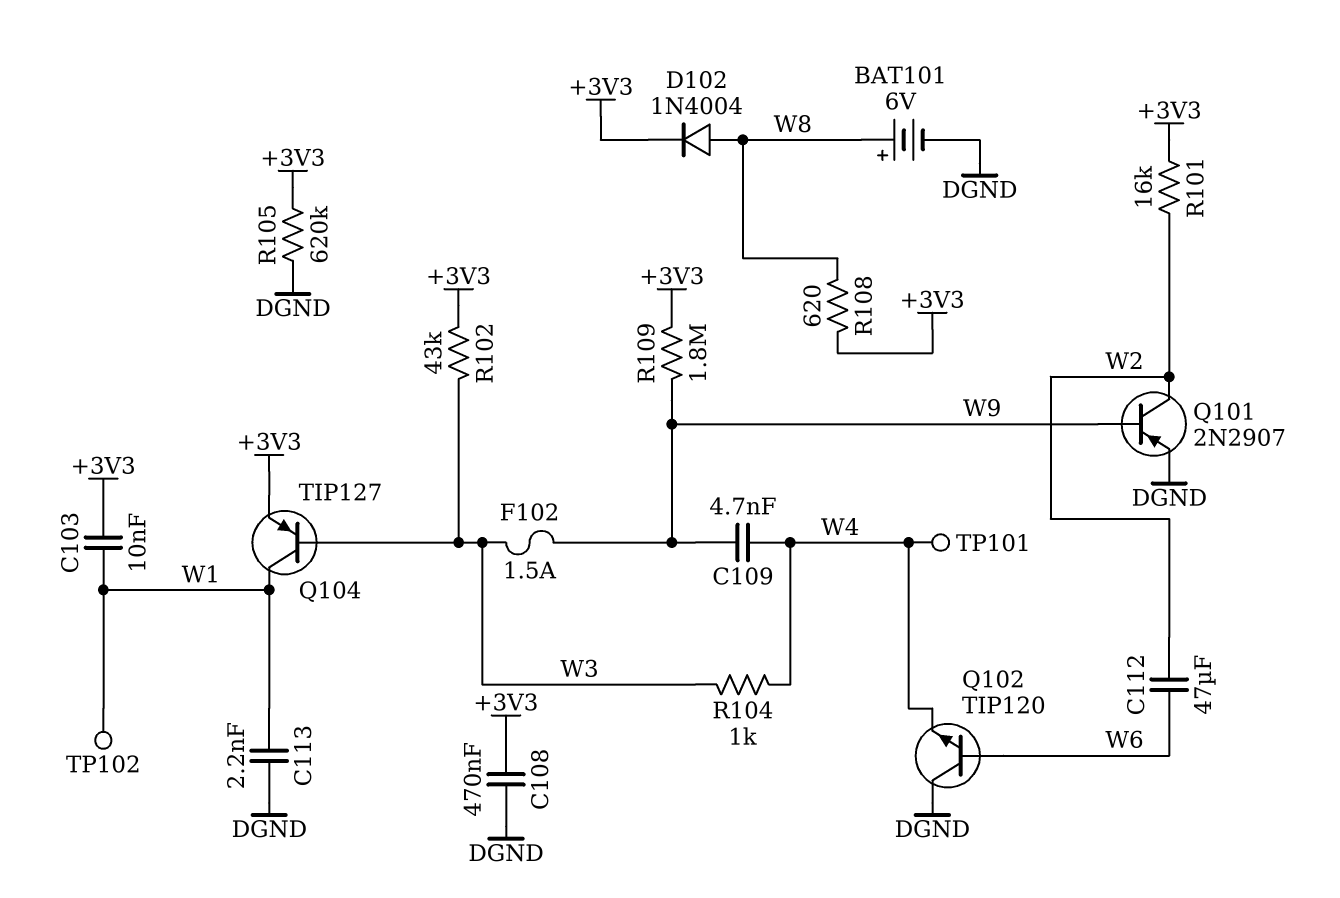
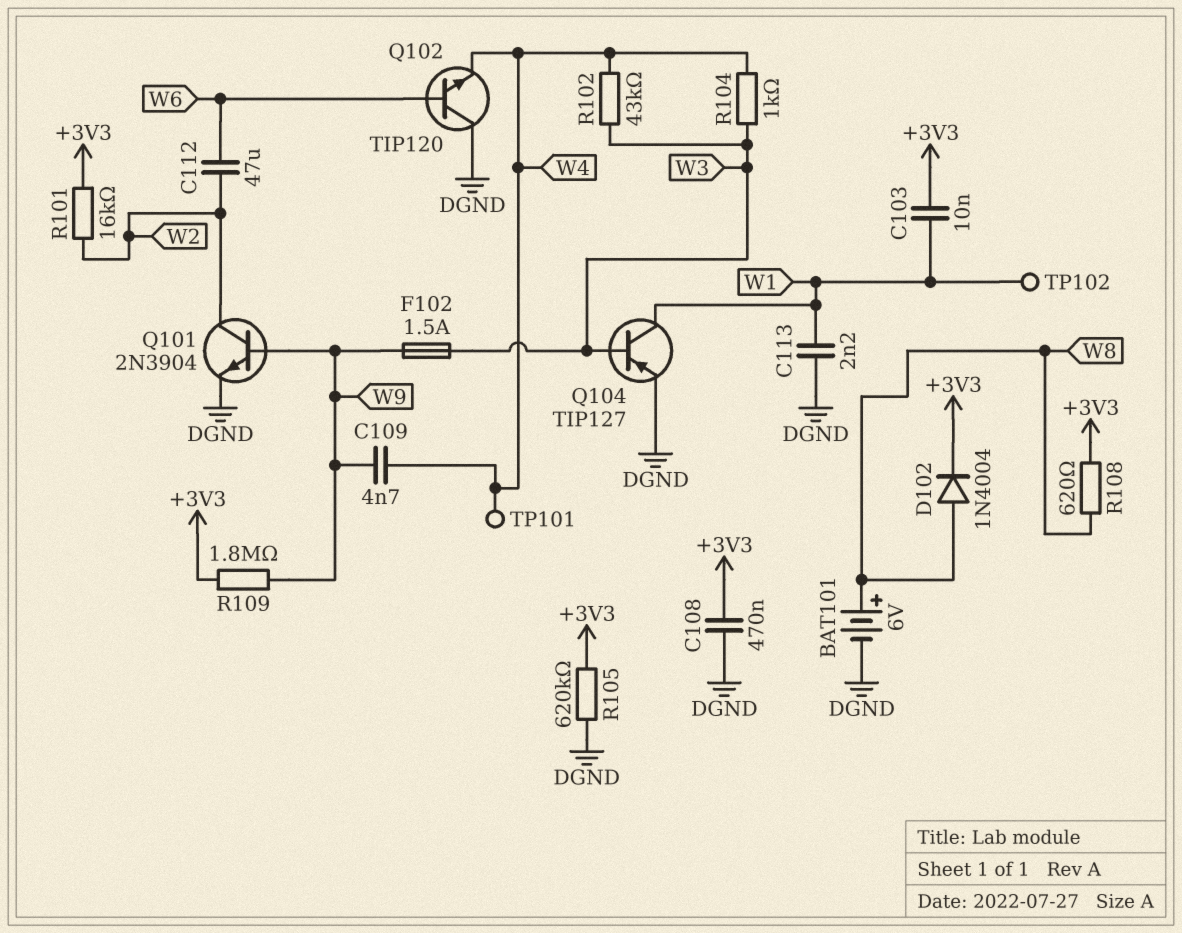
Q101: PNP 2N2907 (B W9, C W2, E DGND) -> NPN 2N3904 (B W9, C W2, E DGND)
Q104: PNP TIP127 (B W3, C W1, E +3V3) -> PNP TIP127 (B W3, C W1, E DGND)
R102: 43k (+3V3, W3) -> 43k (W3, W4)

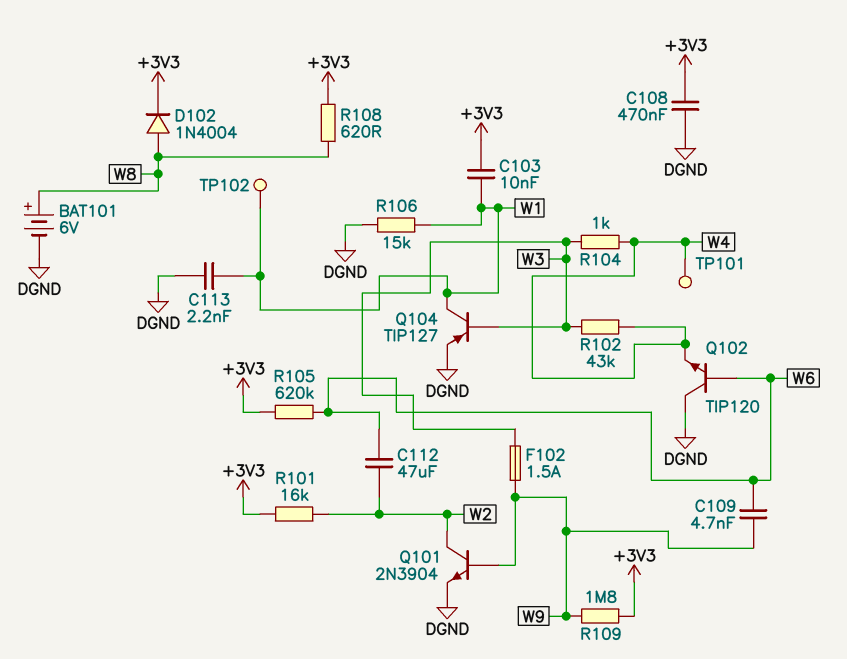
C109: 4.7nF (W4, W9) -> 4.7nF (W6, W9)
R105: 620k (+3V3, DGND) -> 620k (+3V3, W6)
R106: none -> 15k (DGND, W1)

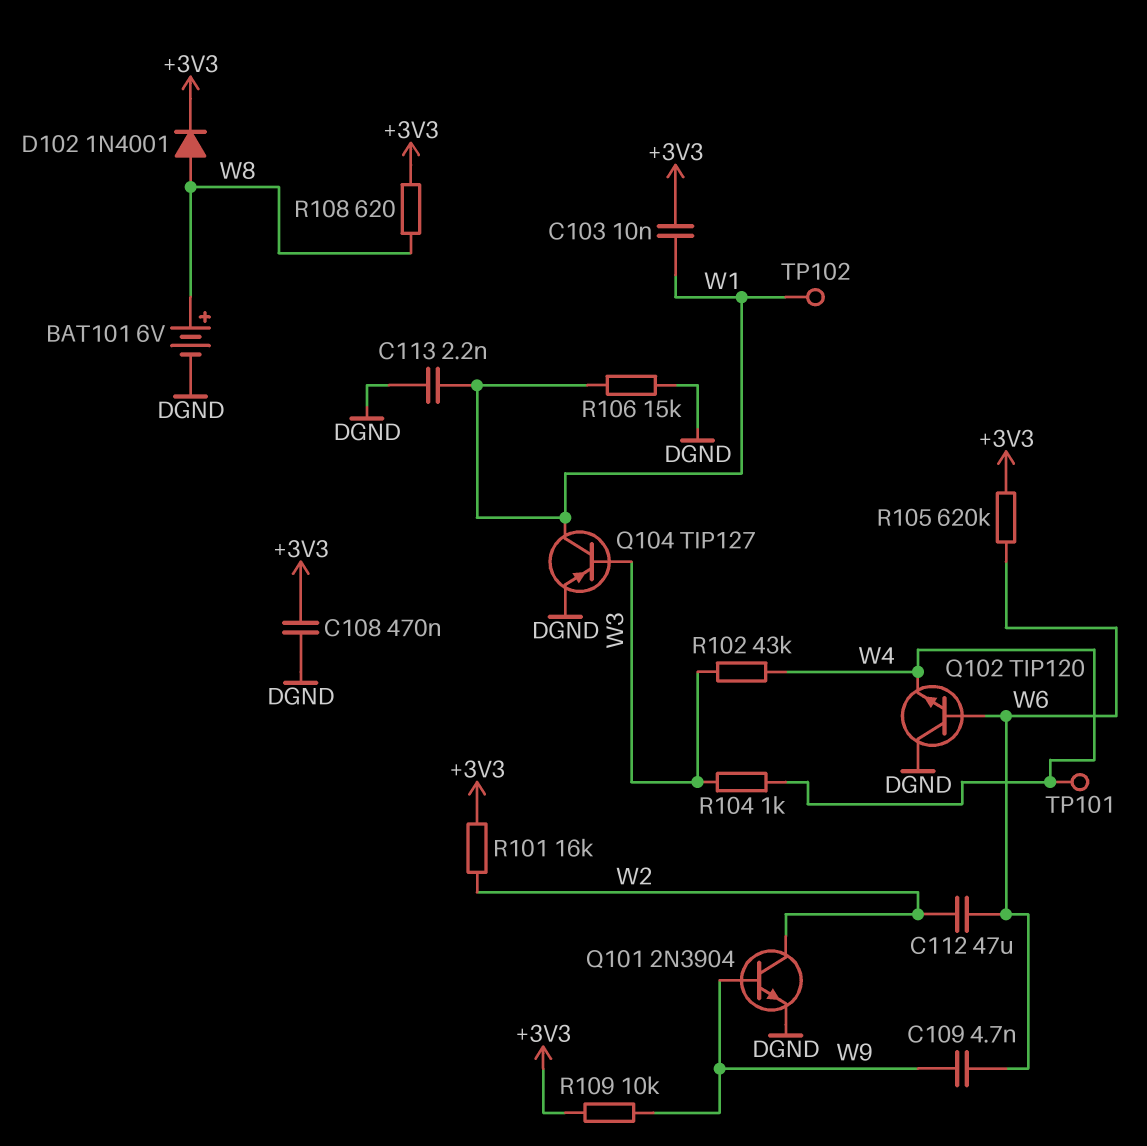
D102: diode 1N4004 (A W8, K +3V3) -> diode 1N4001 (A W8, K +3V3)
F102: 1.5A (W3, W9) -> none
R109: 1.8M (+3V3, W9) -> 10k (+3V3, W9)

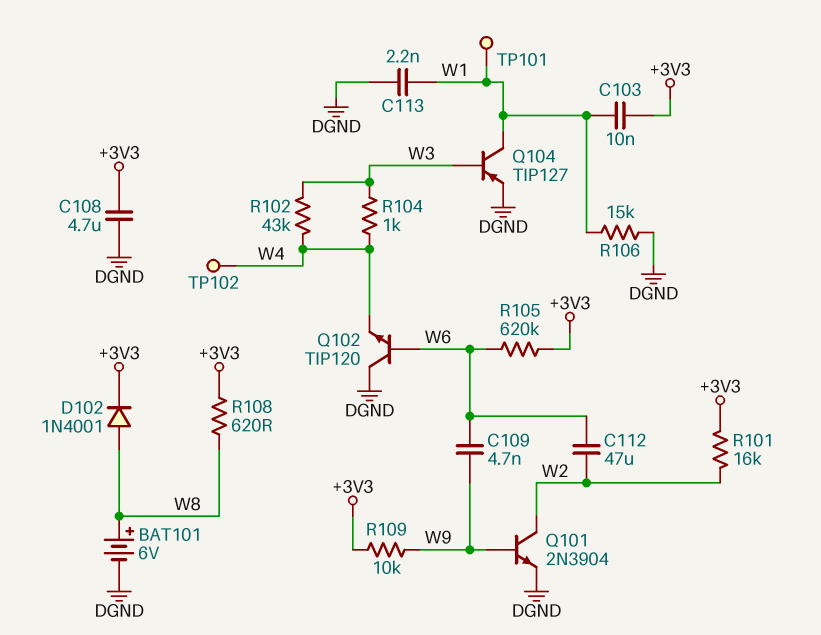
C108: 470nF (+3V3, DGND) -> 4.7uF (+3V3, DGND)
TP101: test point (W4) -> test point (W1)
TP102: test point (W1) -> test point (W4)

